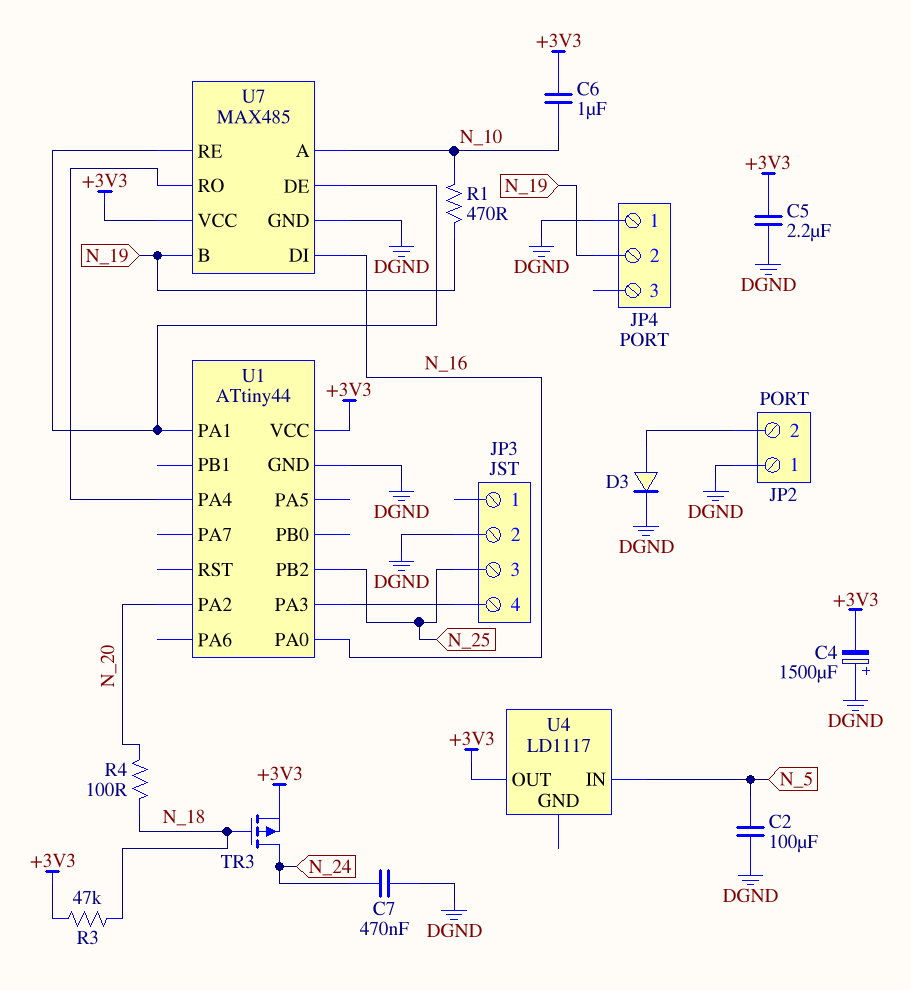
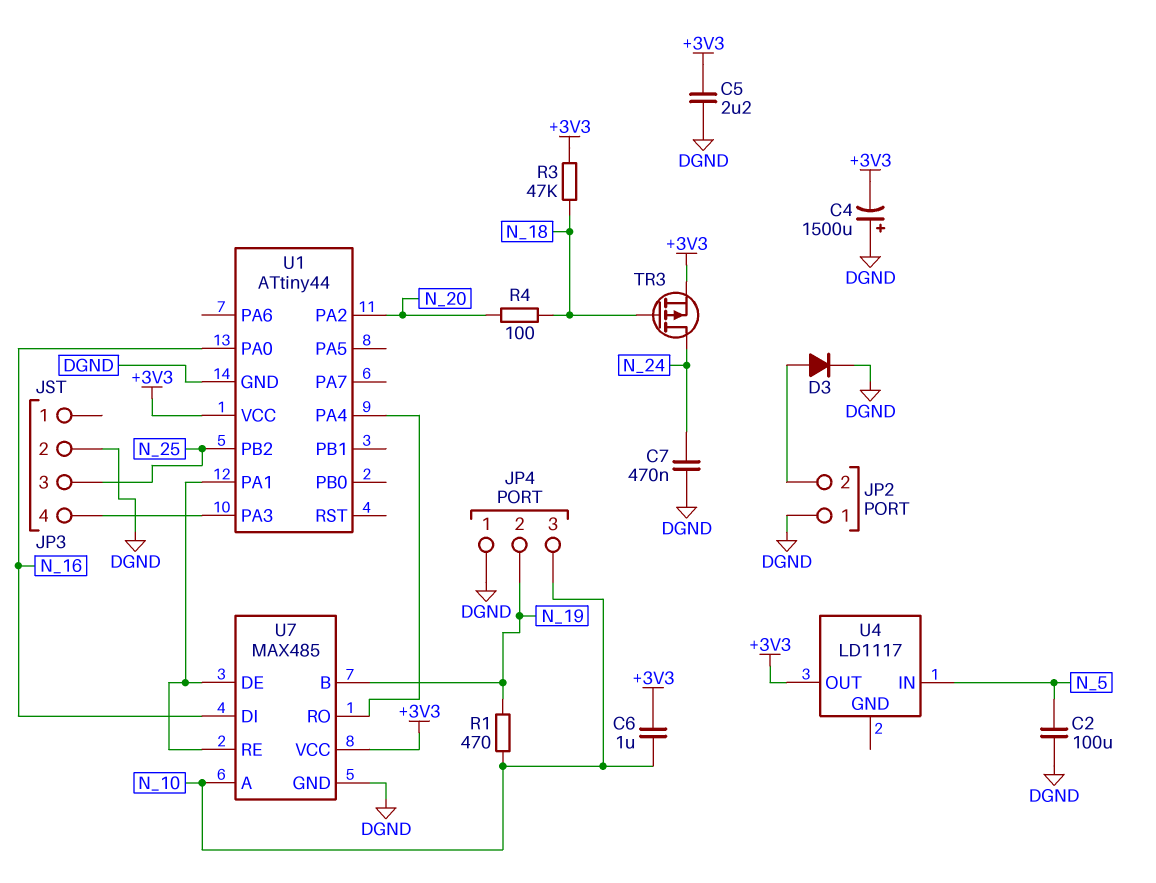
JP4 pin 3: none -> N_10

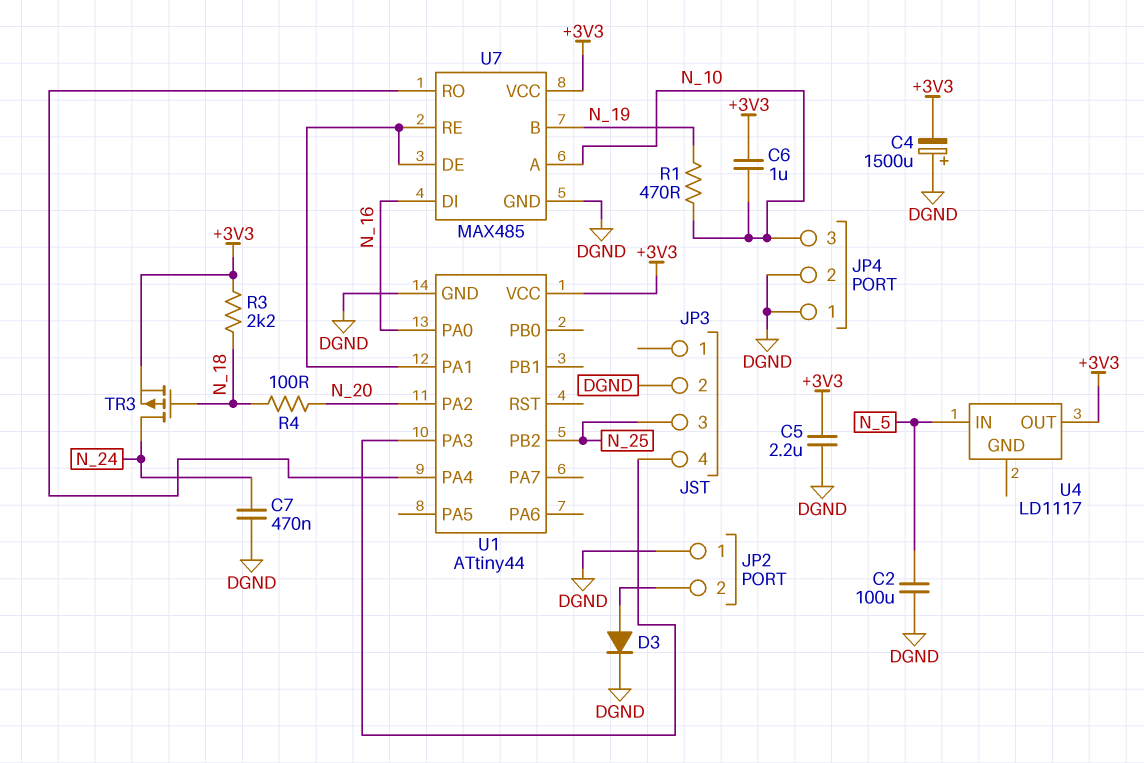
JP4 pin 2: N_19 -> DGND
R3: 47k (+3V3, N_18) -> 2.2k (+3V3, N_18)

